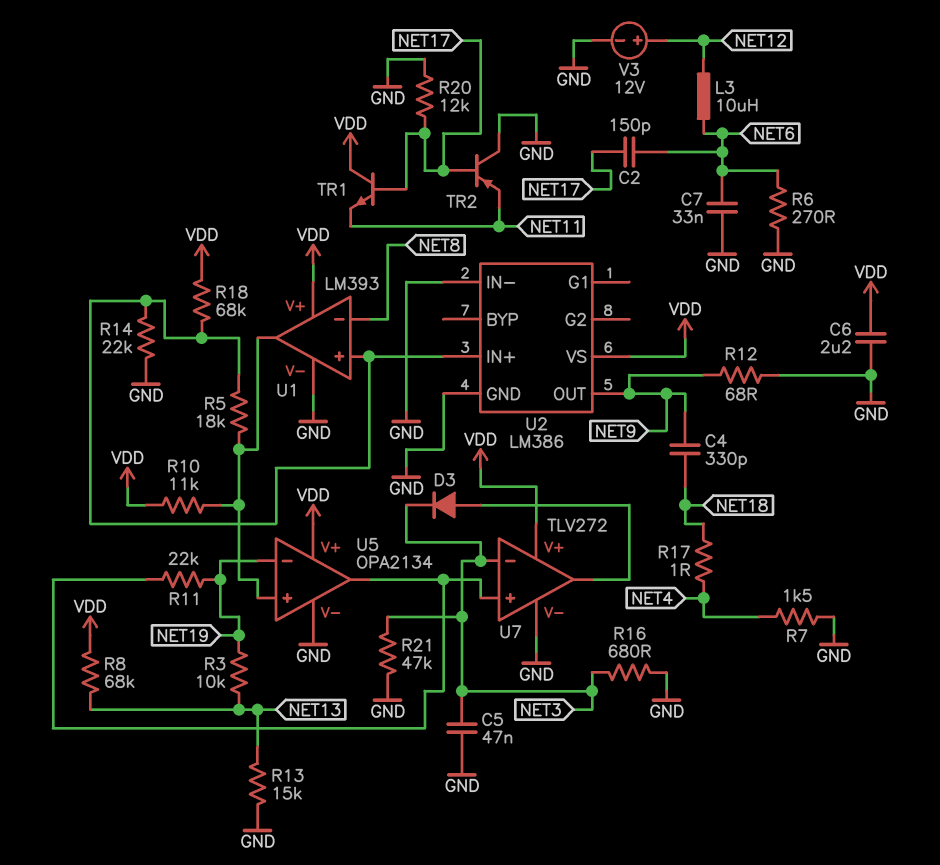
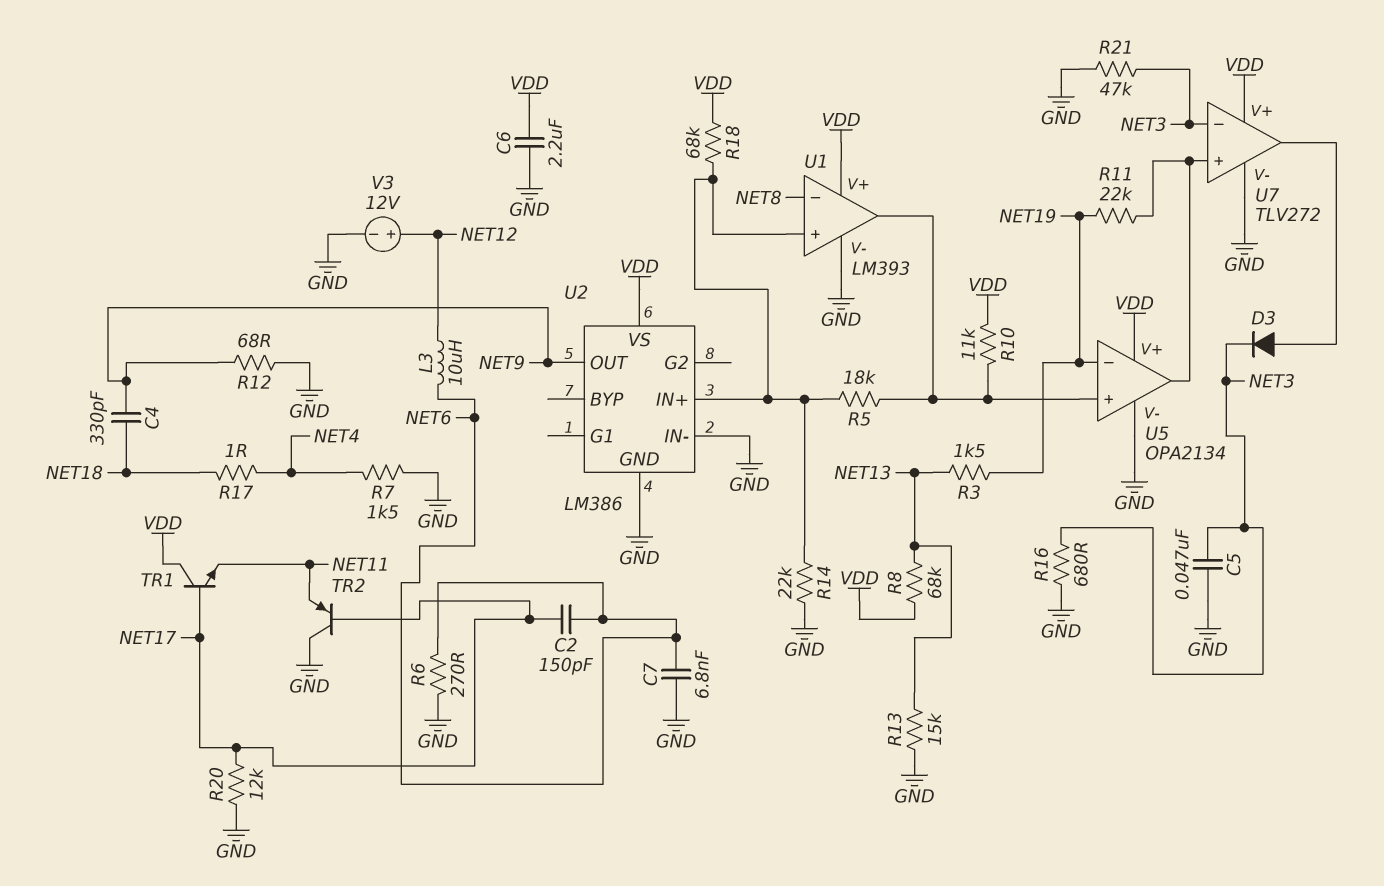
C7: 33nF (GND, NET6) -> 6.8nF (GND, NET6)
R3: 10k (NET13, NET19) -> 1.5k (NET13, NET19)

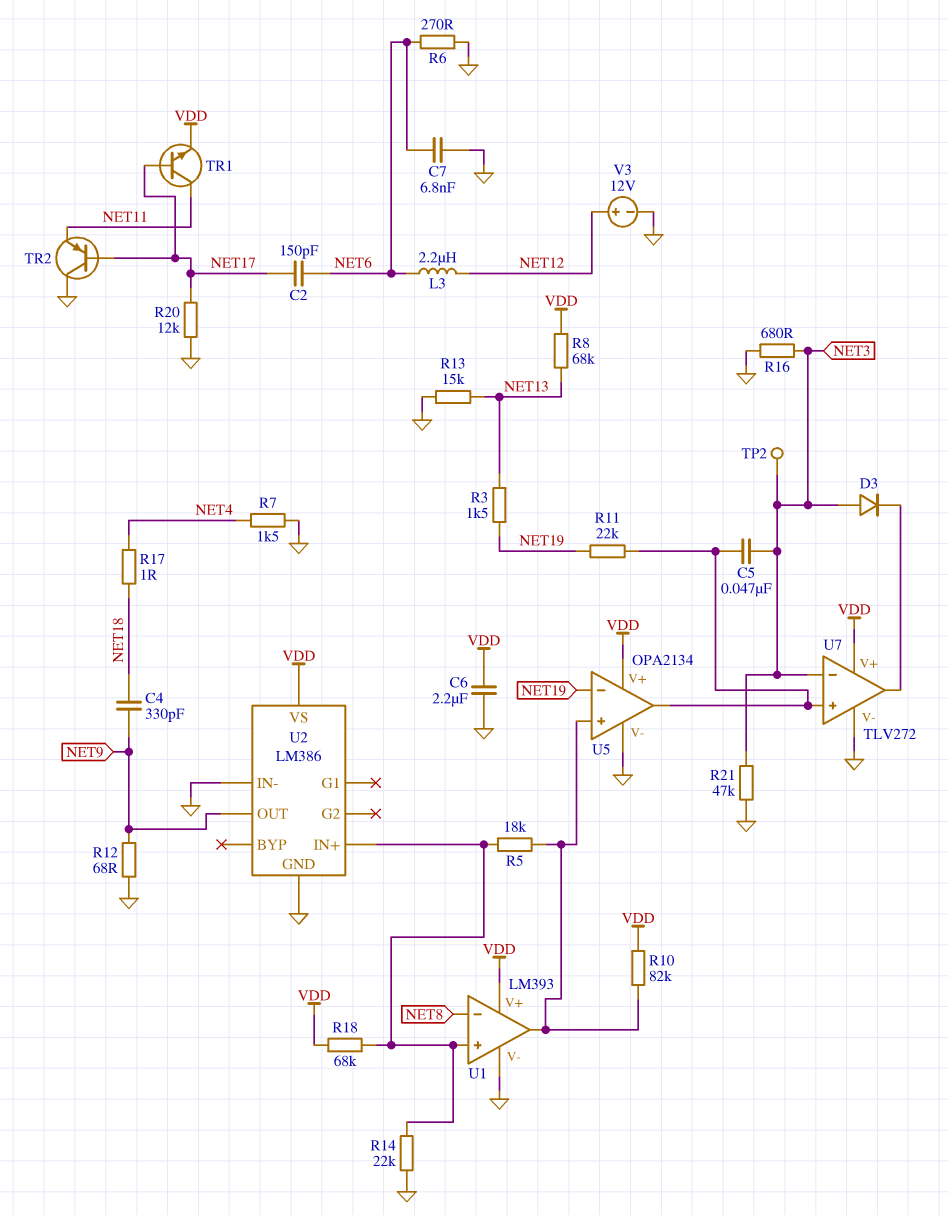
C5: 47nF (GND, NET3) -> 47nF (NET3, U5/out)
D3: diode (A U7/out, K NET3) -> diode (A NET3, K U7/out)
L3: 10uH (NET6, NET12) -> 2.2uH (NET6, NET12)
R10: 11k (U1/out, VDD) -> 82k (U1/out, VDD)
TP2: none -> test point (NET3)
TR1: NPN (B NET17, C VDD, E NET11) -> NPN (B NET17, C NET11, E VDD)

